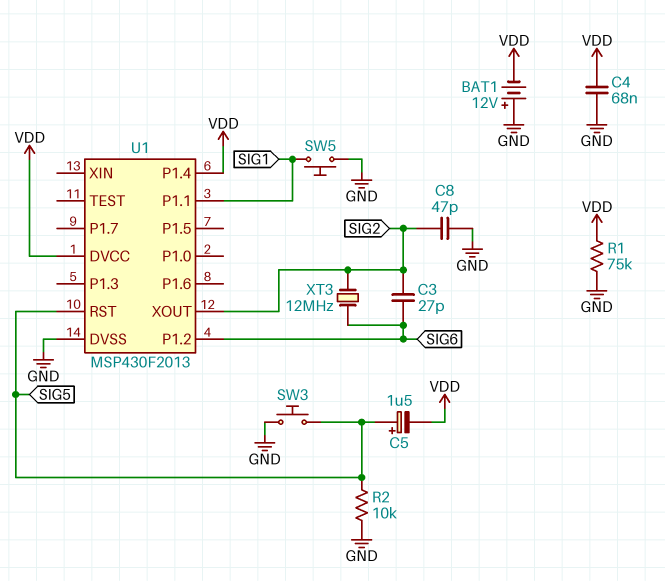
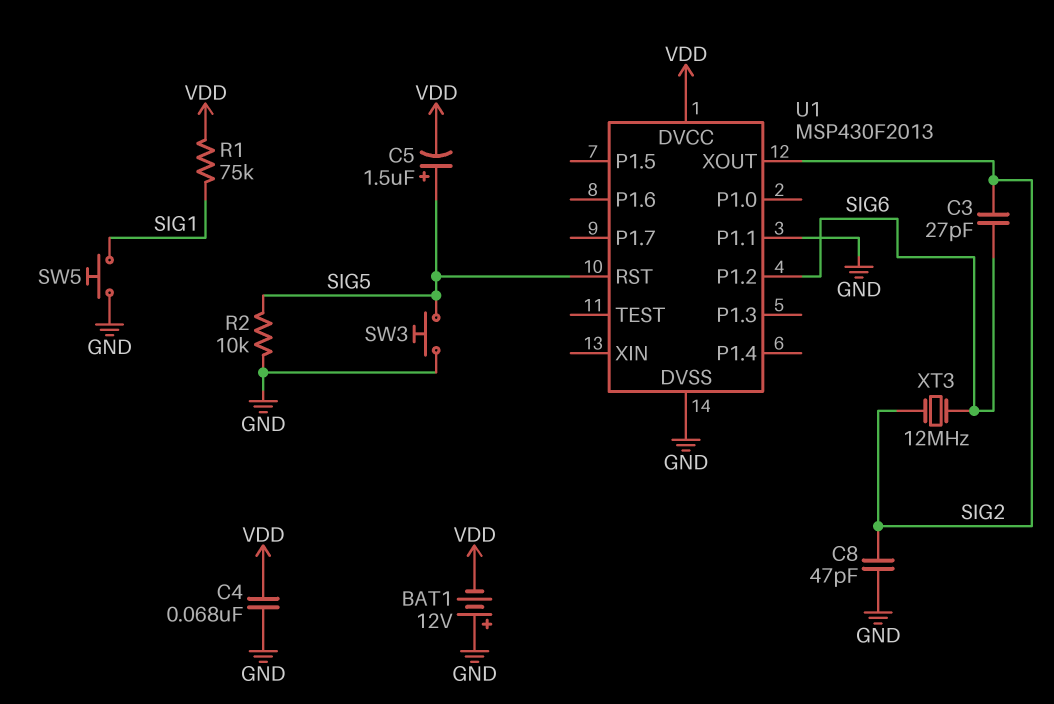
R1: 75k (GND, VDD) -> 75k (SIG1, VDD)
U1 pin P1.1: SIG1 -> GND
U1 pin P1.4: VDD -> none

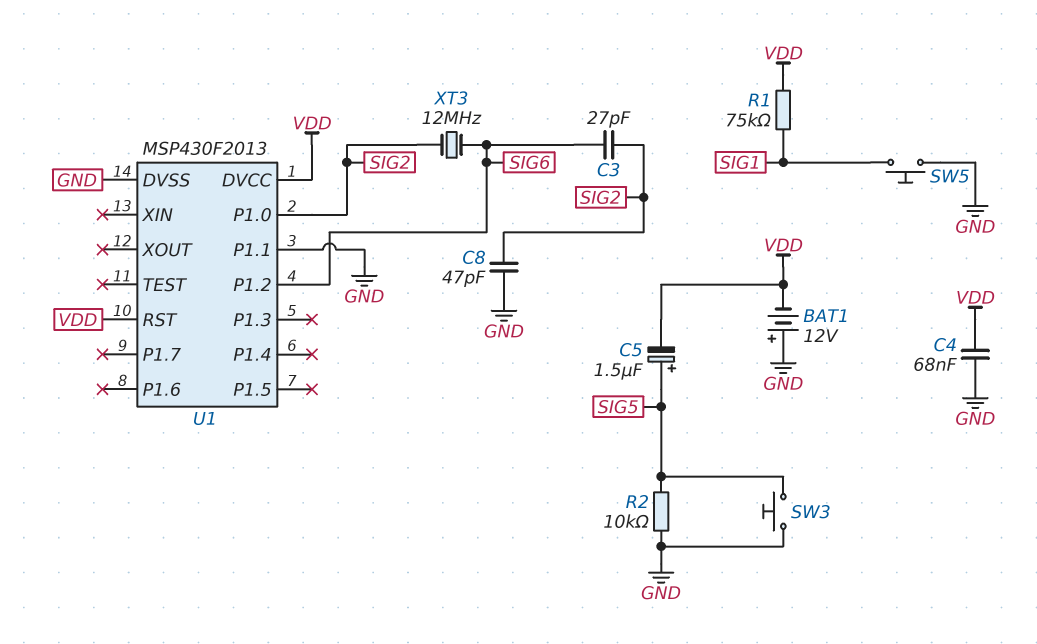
U1 pin P1.0: none -> SIG2
U1 pin RST: SIG5 -> VDD
U1 pin XOUT: SIG2 -> none

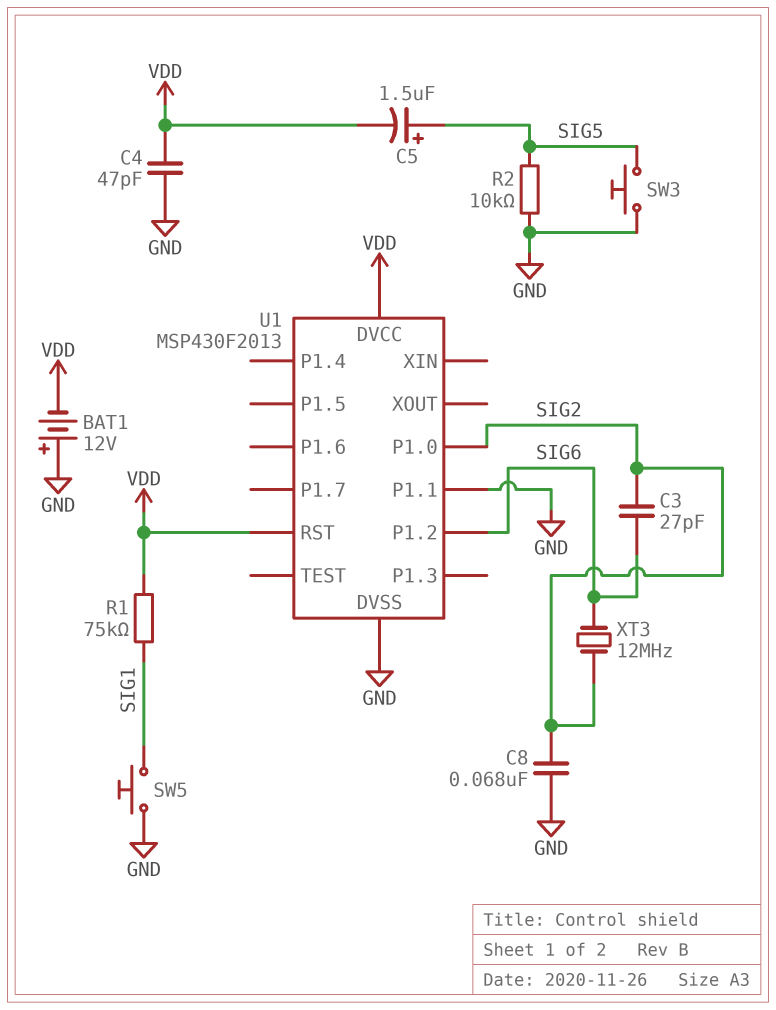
C4: 68nF (GND, VDD) -> 47pF (GND, VDD)
C8: 47pF (GND, SIG2) -> 68nF (GND, SIG2)

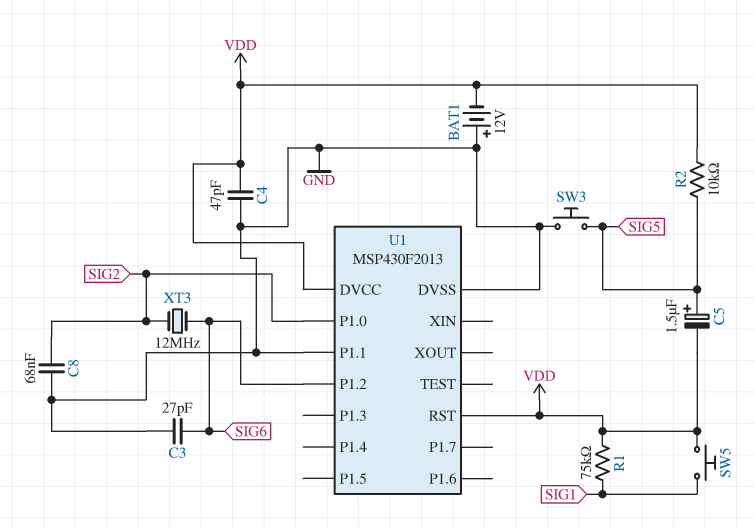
C3: 27pF (SIG2, SIG6) -> 27pF (GND, SIG6)
R2: 10k (GND, SIG5) -> 10k (SIG5, VDD)
SW5: button (GND, SIG1) -> button (SIG1, VDD)

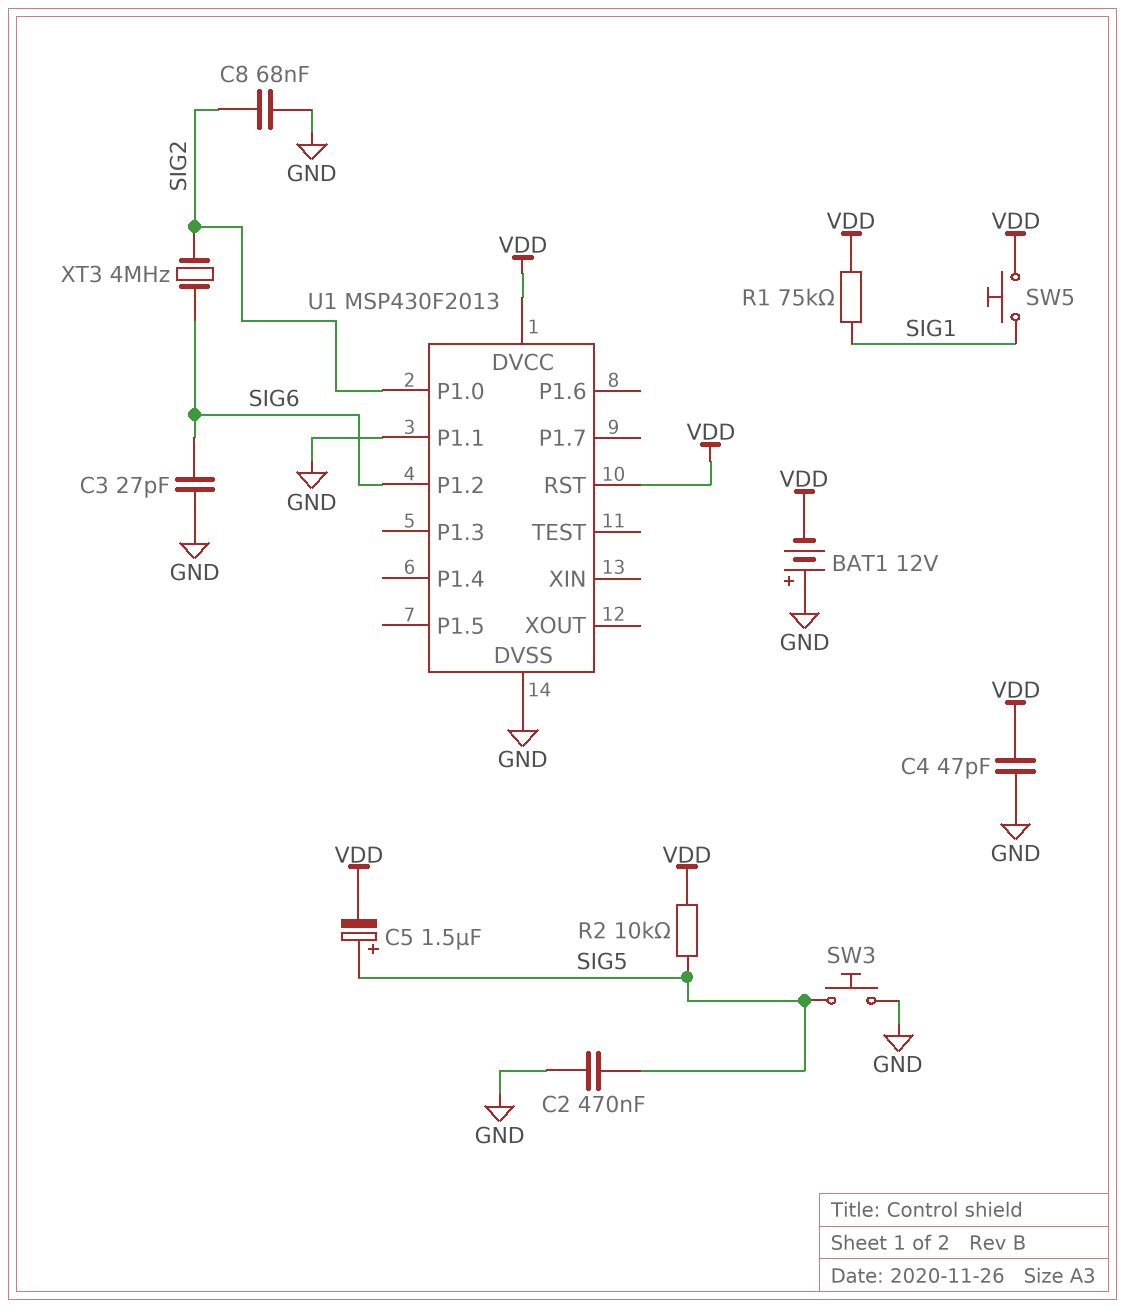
C2: none -> 470nF (GND, SIG5)
XT3: 12MHz (SIG2, SIG6) -> 4MHz (SIG2, SIG6)

